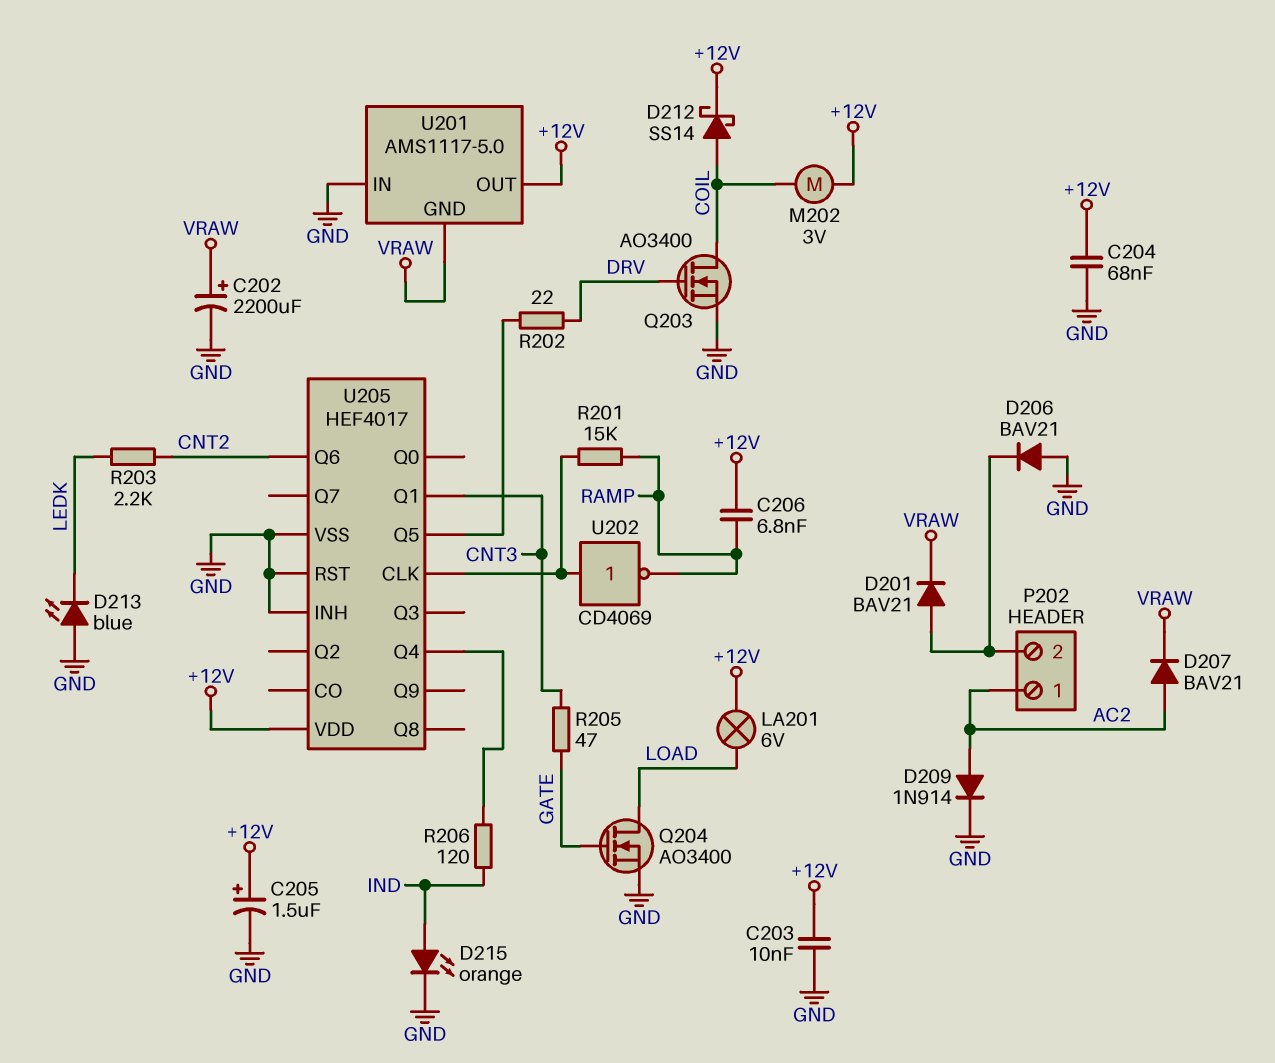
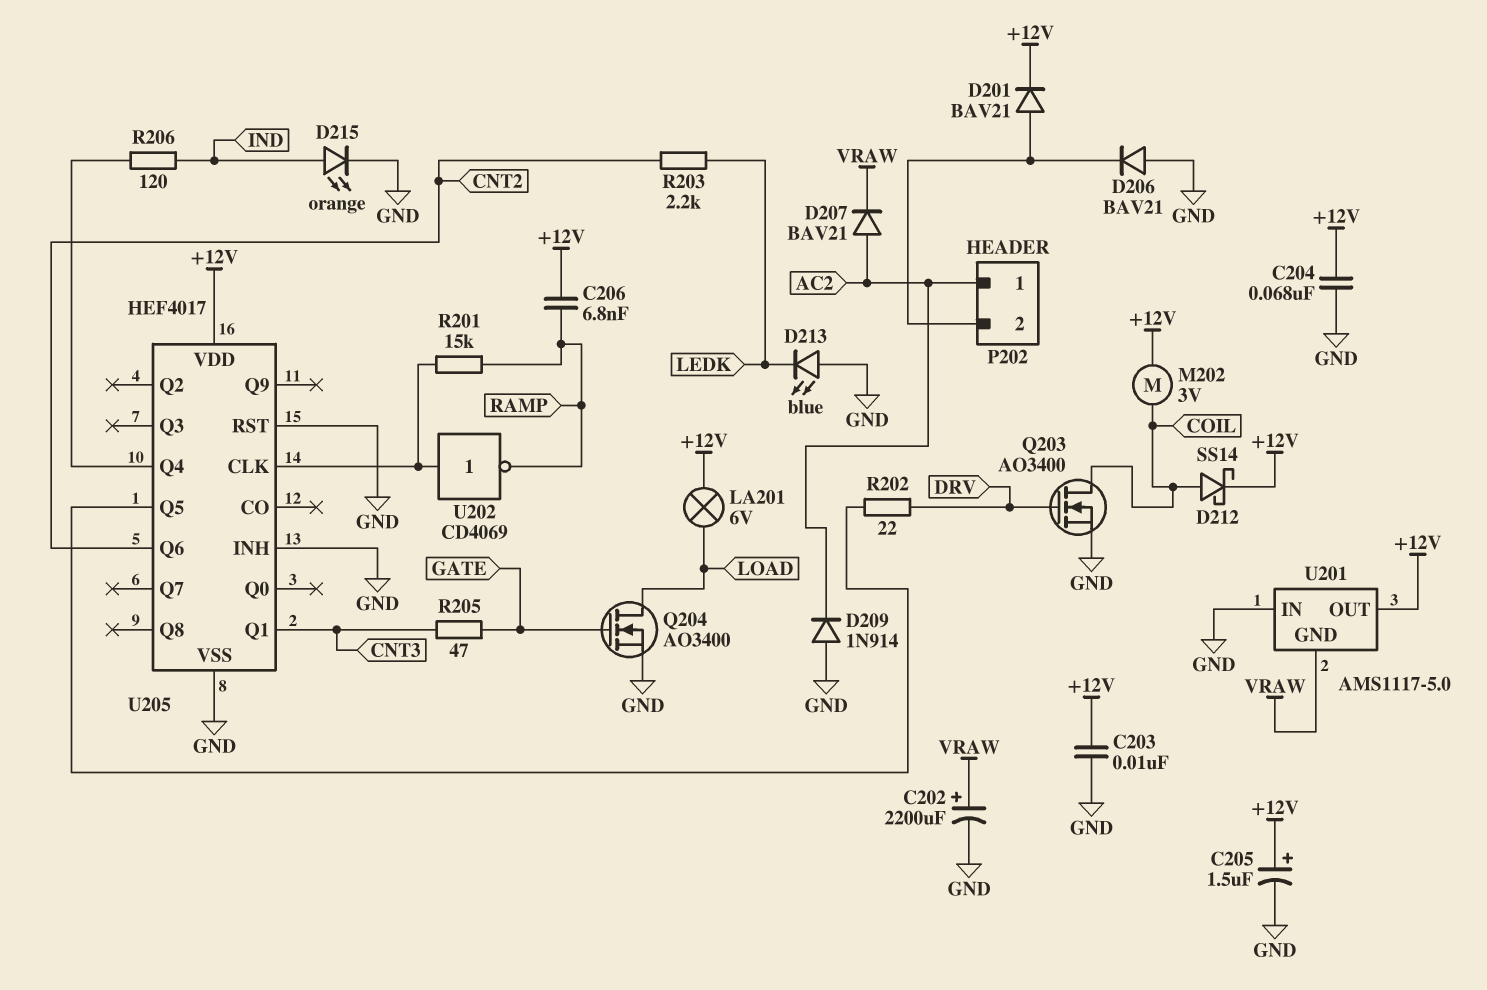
D201: diode BAV21 (A P202/2, K VRAW) -> diode BAV21 (A P202/2, K +12V)
D209: diode 1N914 (A AC2, K GND) -> diode 1N914 (A GND, K AC2)

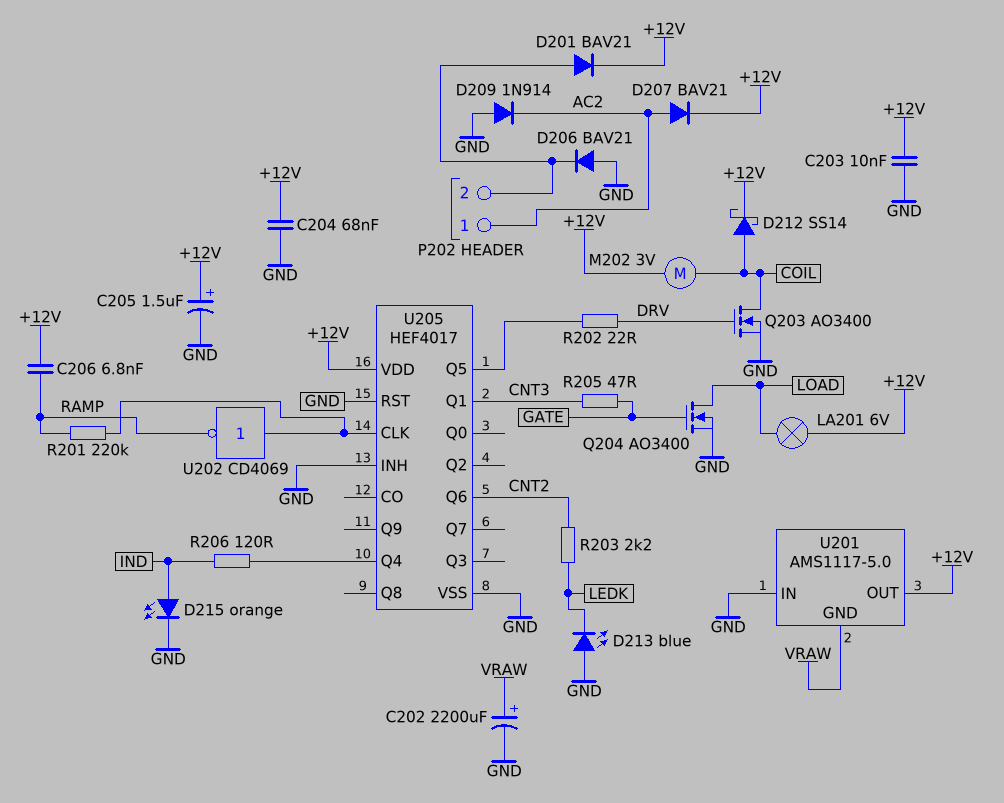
D207: diode BAV21 (A AC2, K VRAW) -> diode BAV21 (A AC2, K +12V)
R201: 15k (RAMP, U205/CLK) -> 220k (RAMP, U205/CLK)

